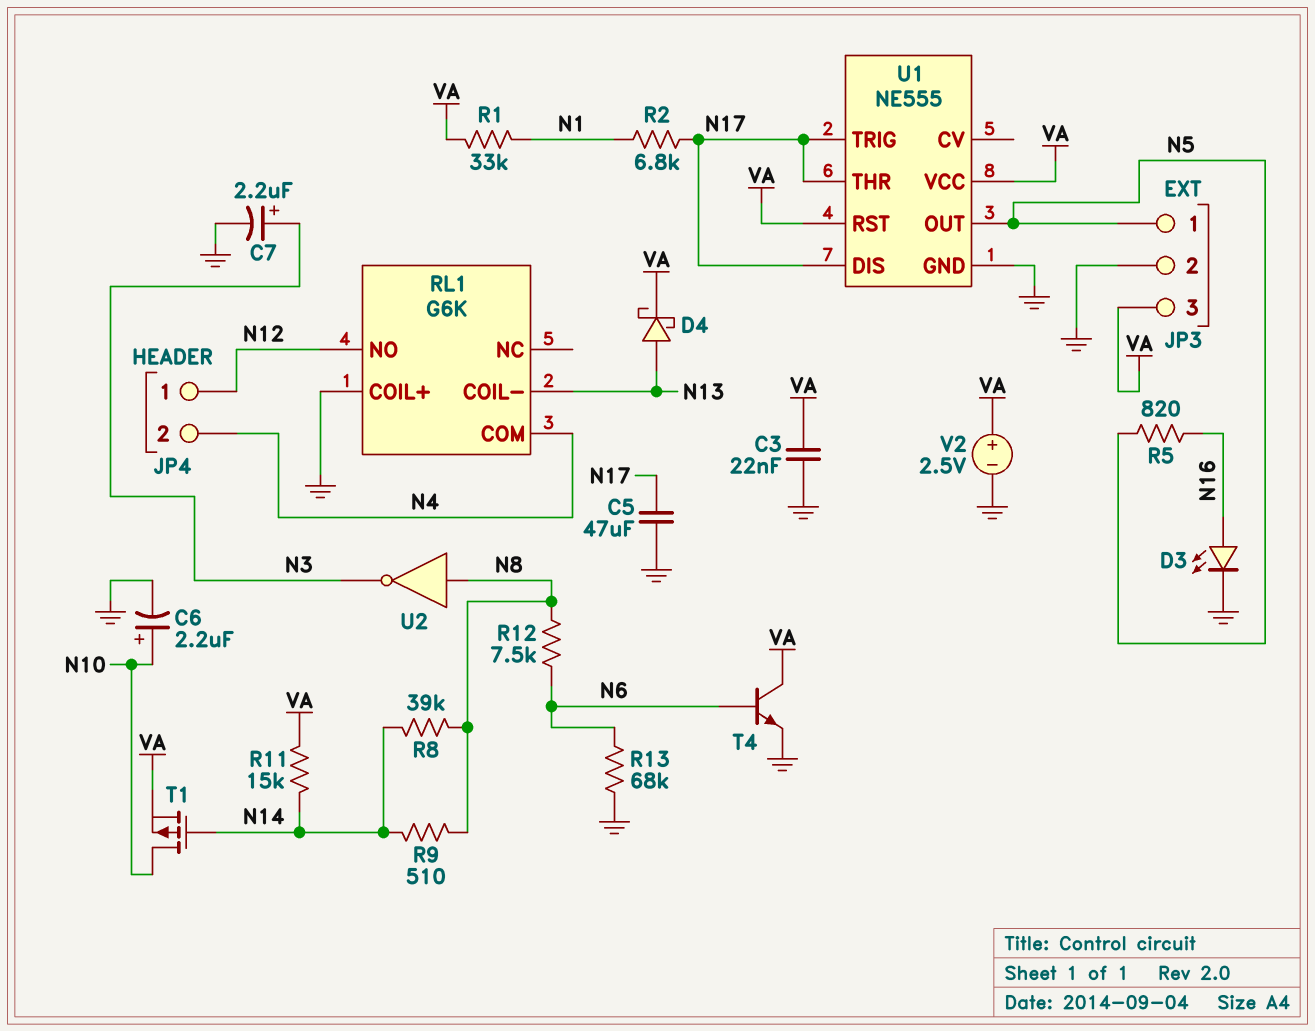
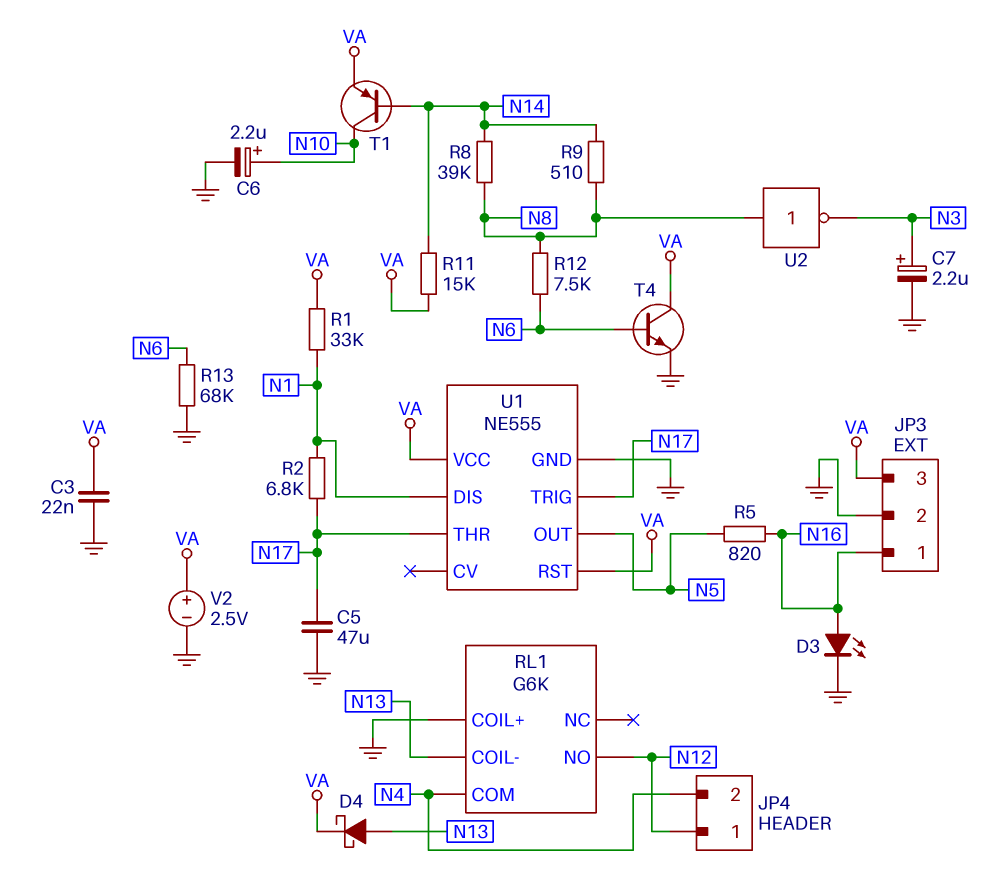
JP3 pin 1: N5 -> N16
T1: PMOS (G N14, D N10, S VA) -> PNP (B N14, C N10, E VA)
U1 pin DIS: N17 -> N1

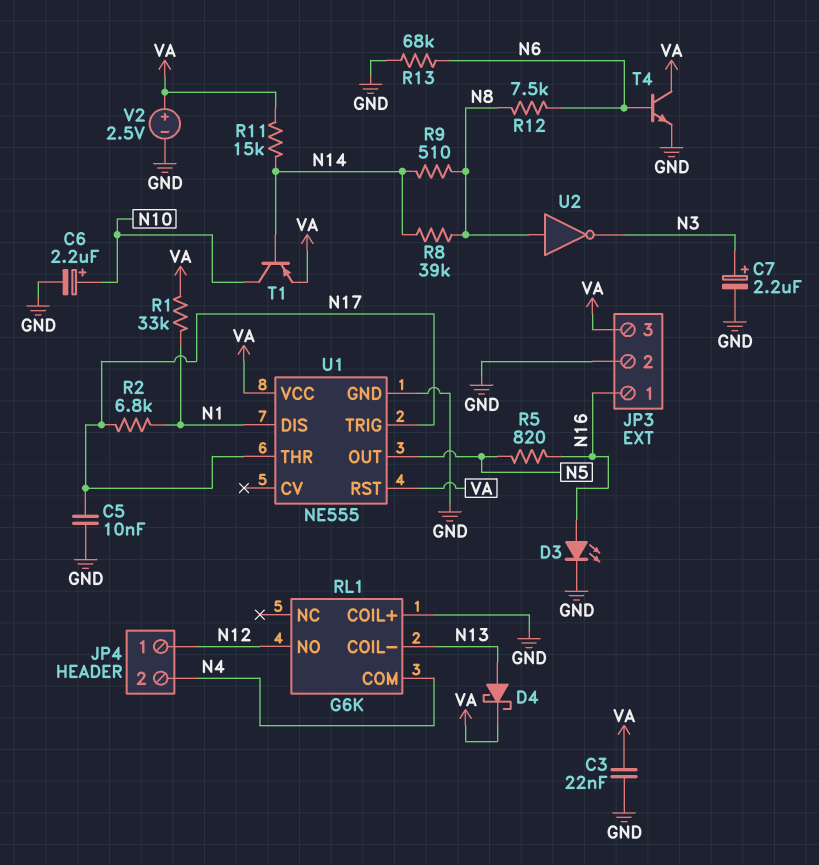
C5: 47uF (GND, N17) -> 10nF (GND, N17)

